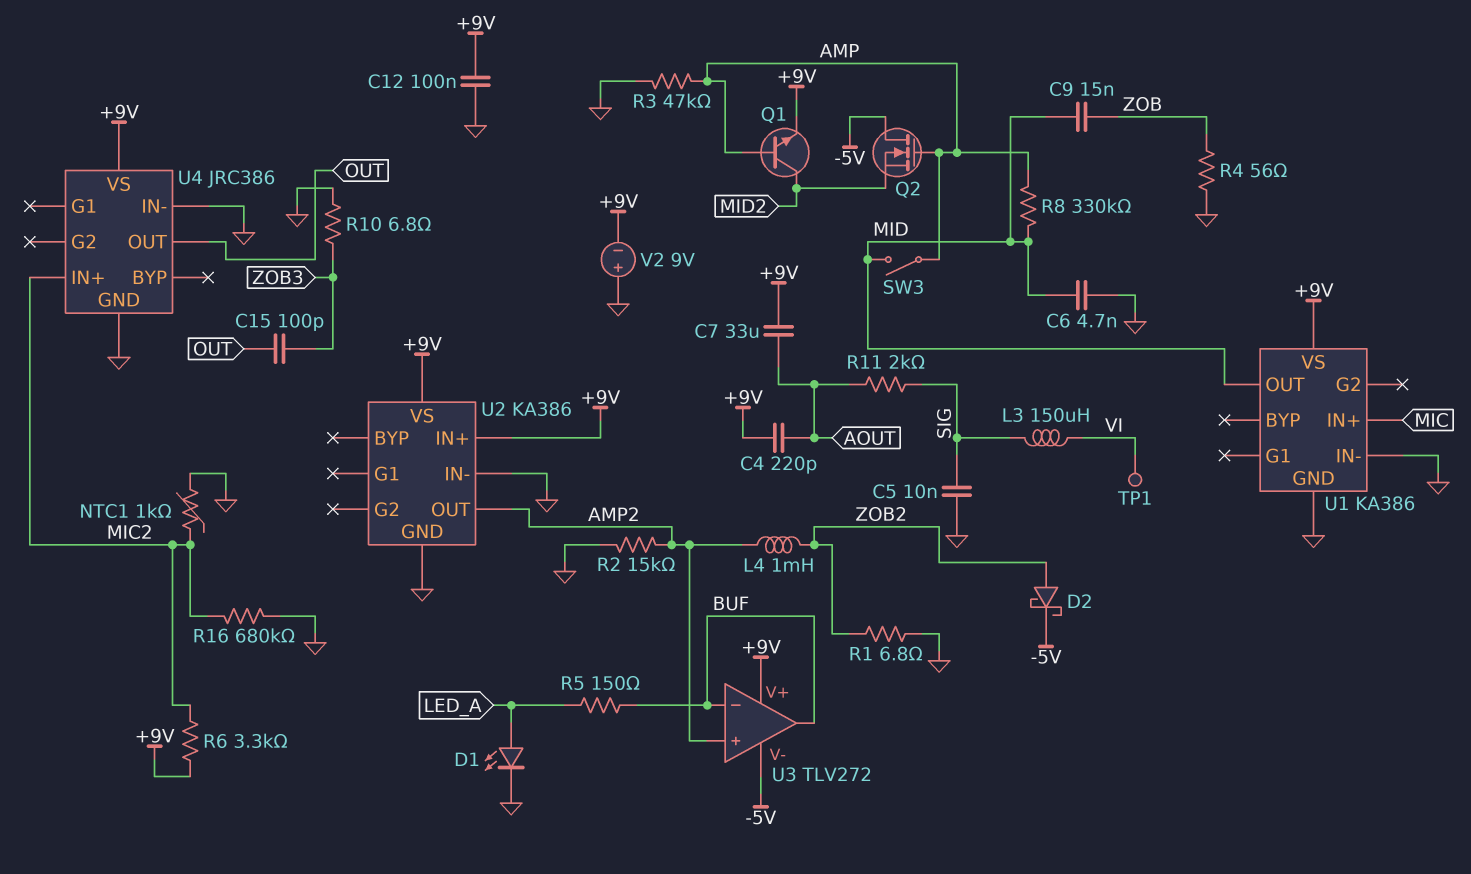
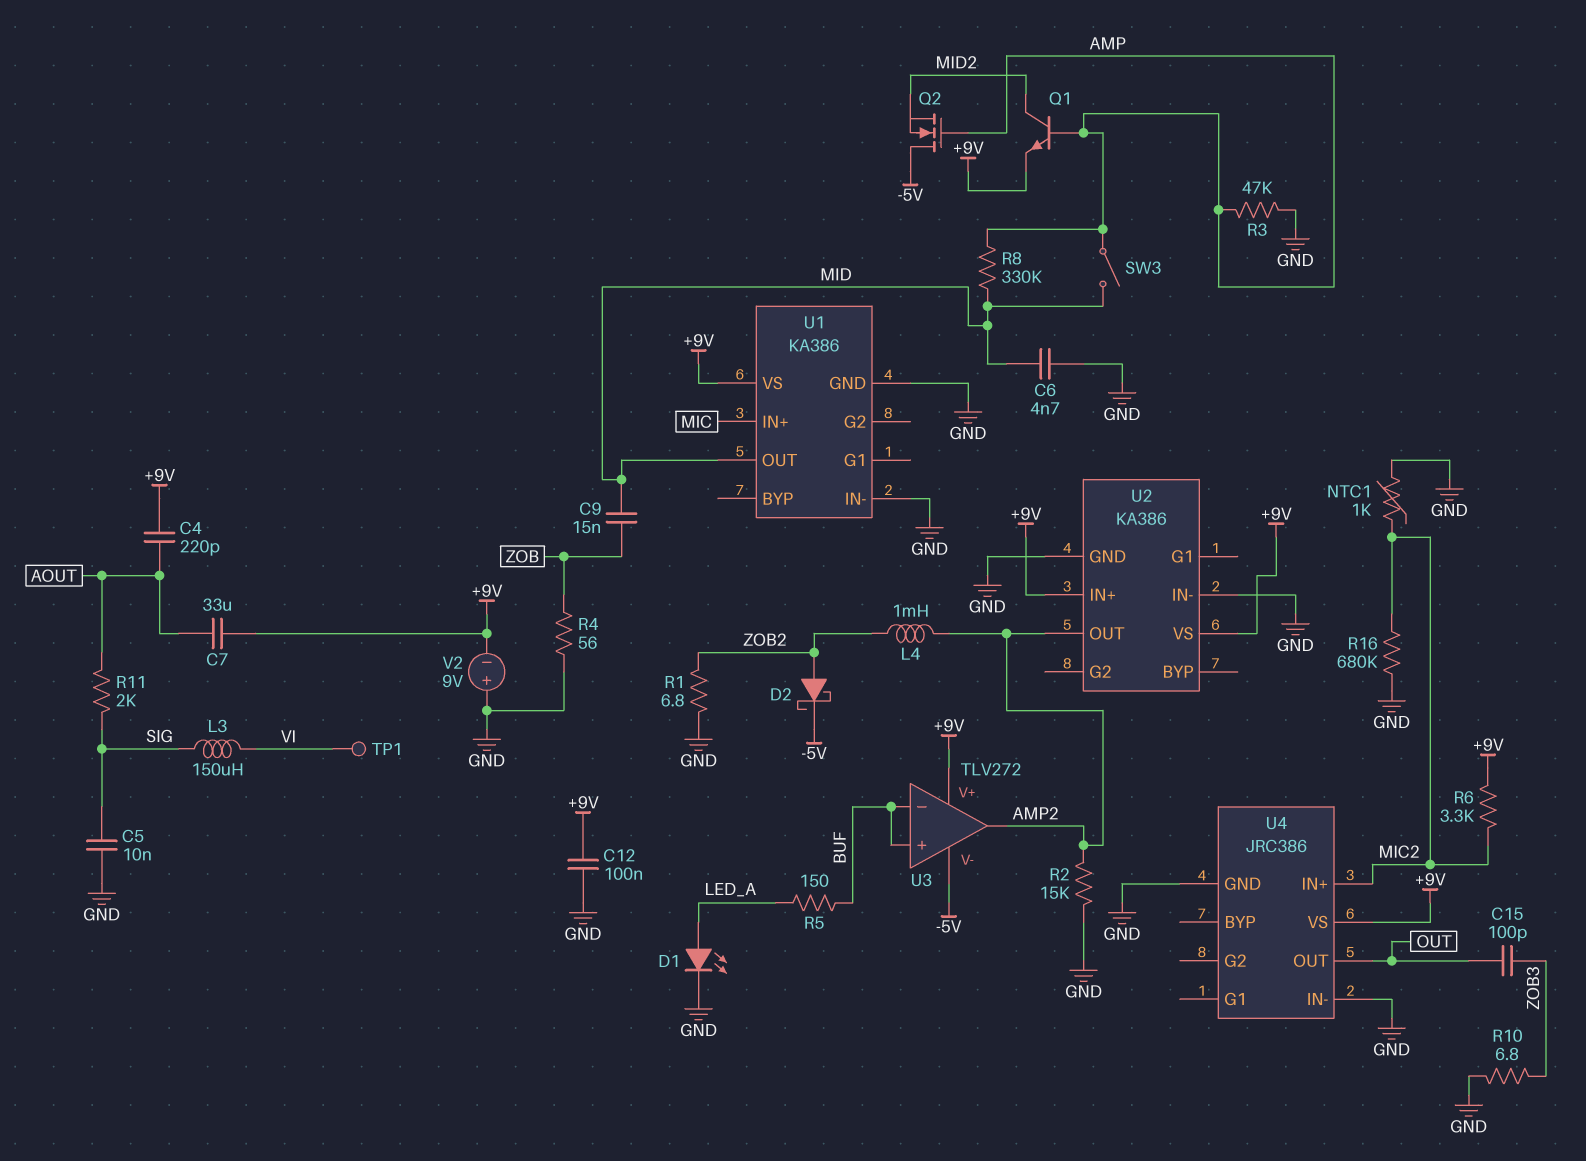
U3 pin in+: AMP2 -> BUF
U3 pin out: BUF -> AMP2

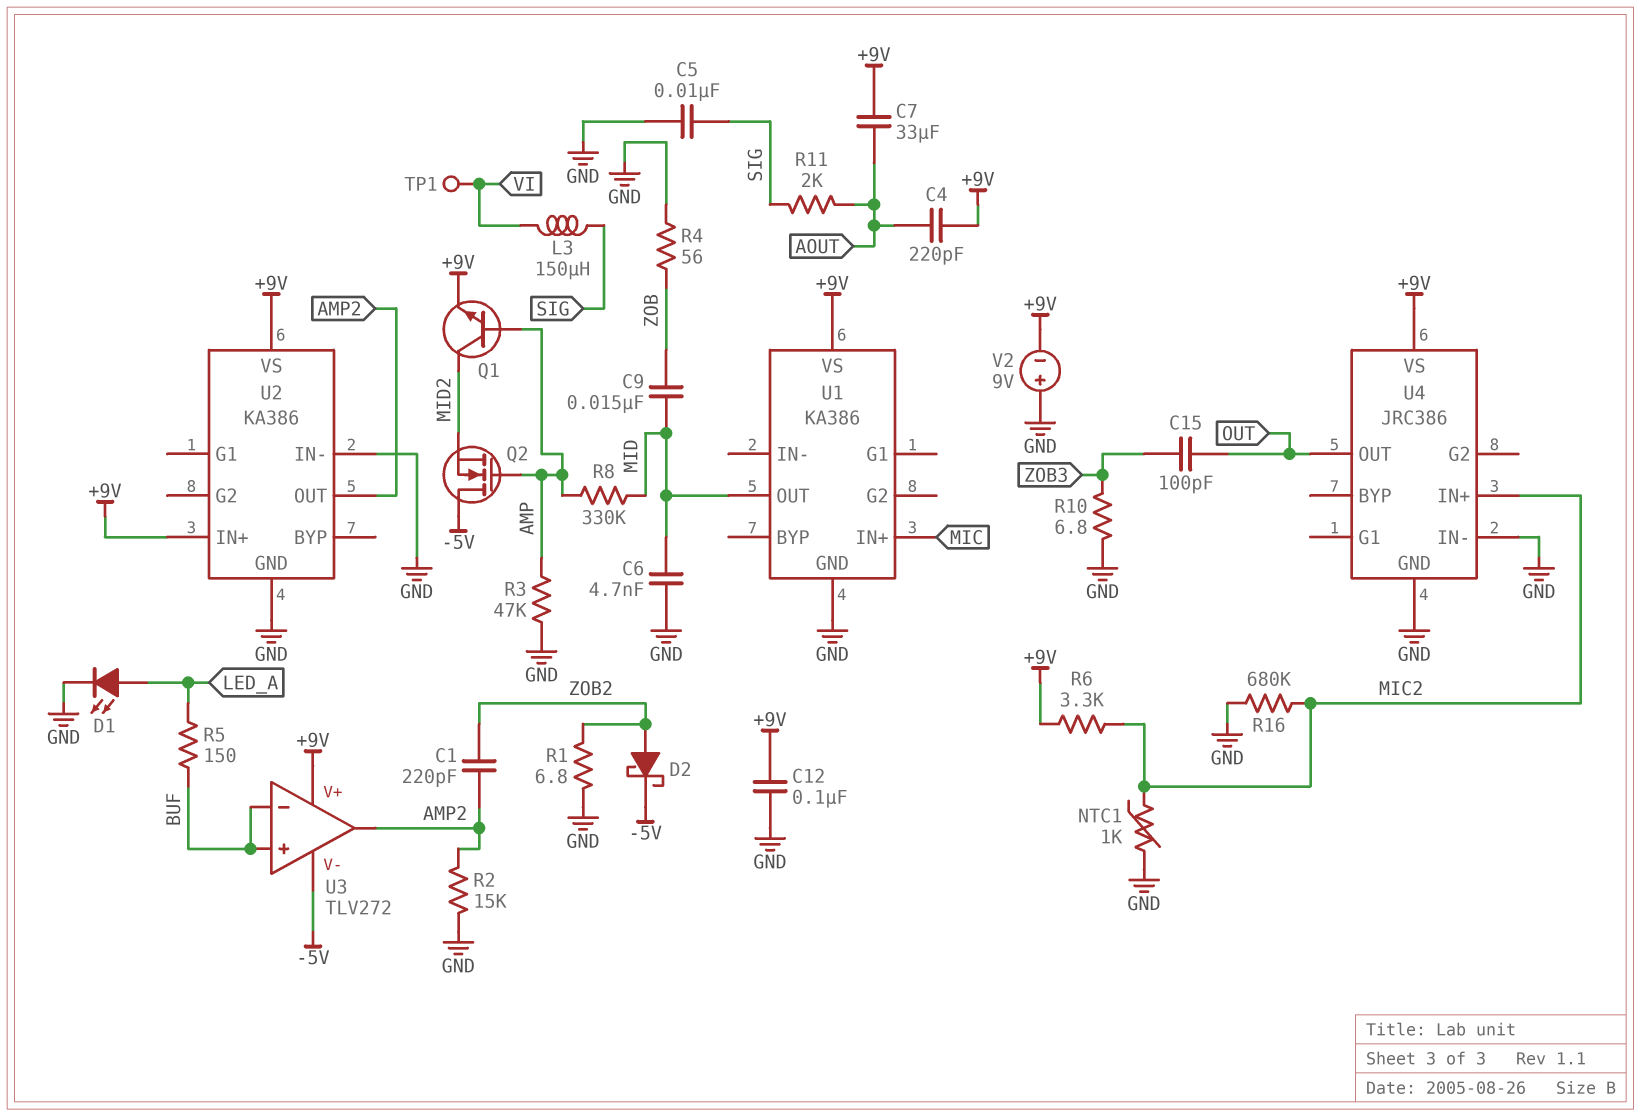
C1: none -> 220pF (AMP2, ZOB2)
L4: 1mH (AMP2, ZOB2) -> none
SW3: switch (AMP, MID) -> none
U1 pin IN-: GND -> none

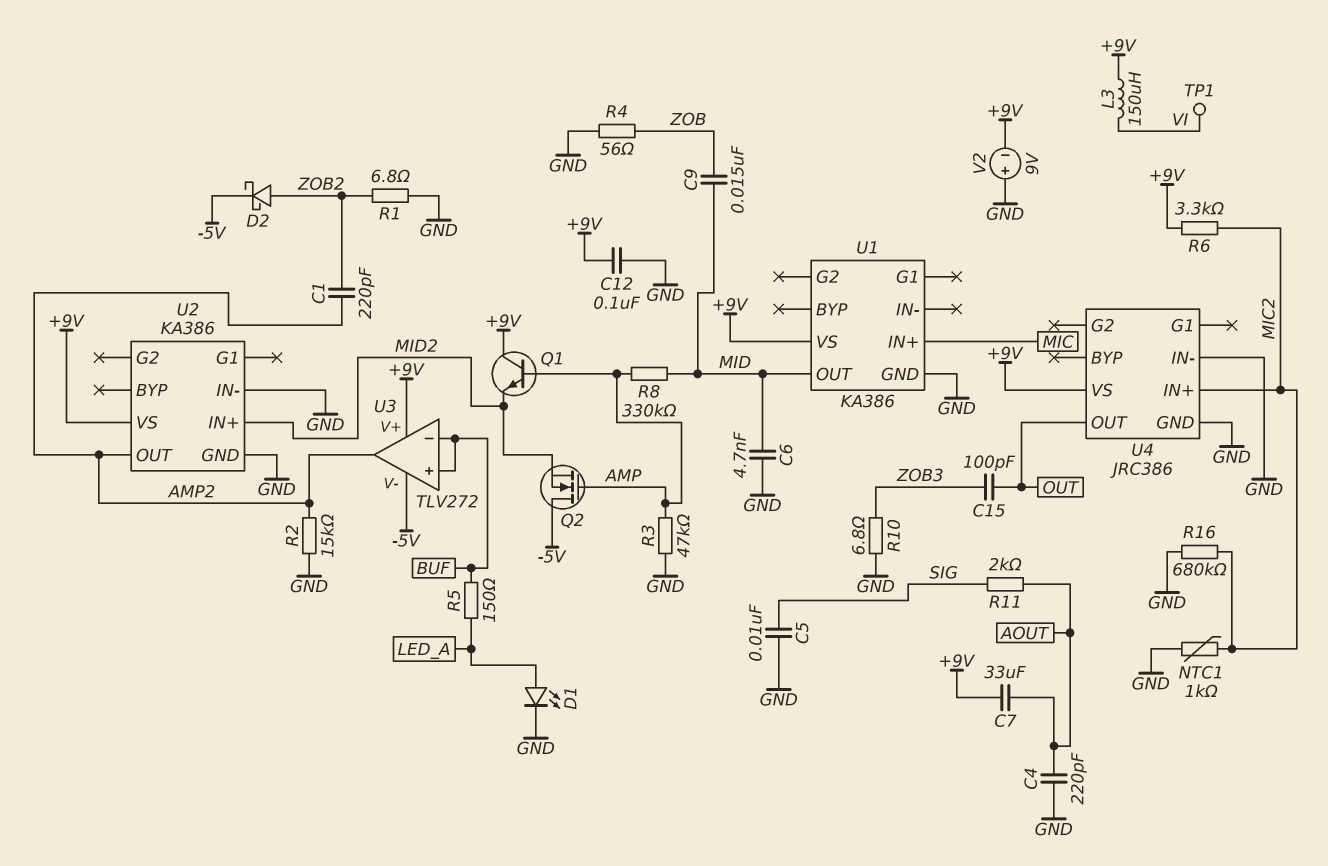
C4: 220pF (+9V, AOUT) -> 220pF (AOUT, GND)
L3: 150uH (SIG, VI) -> 150uH (+9V, VI)
Q1: NPN (B AMP, C MID2, E +9V) -> NPN (B AMP, C +9V, E MID2)
U2 pin IN+: +9V -> MID2

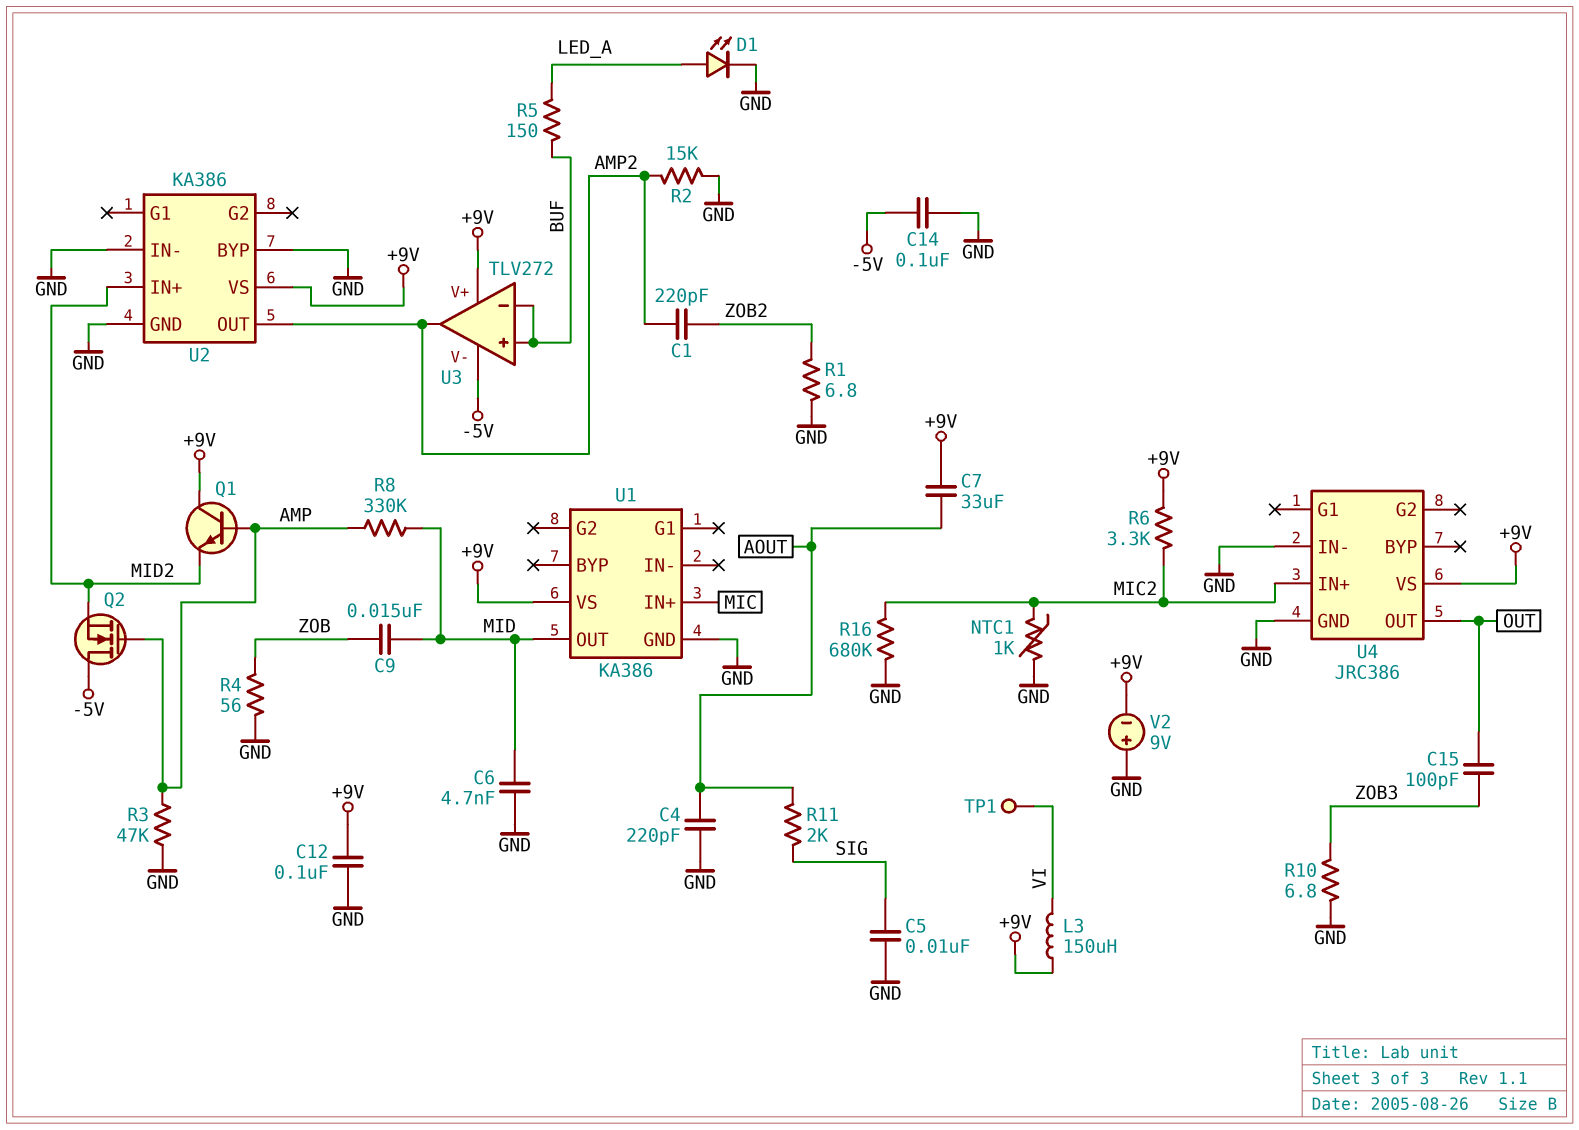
C14: none -> 100nF (-5V, GND)
D2: schottky (A ZOB2, K -5V) -> none
U2 pin BYP: none -> GND

